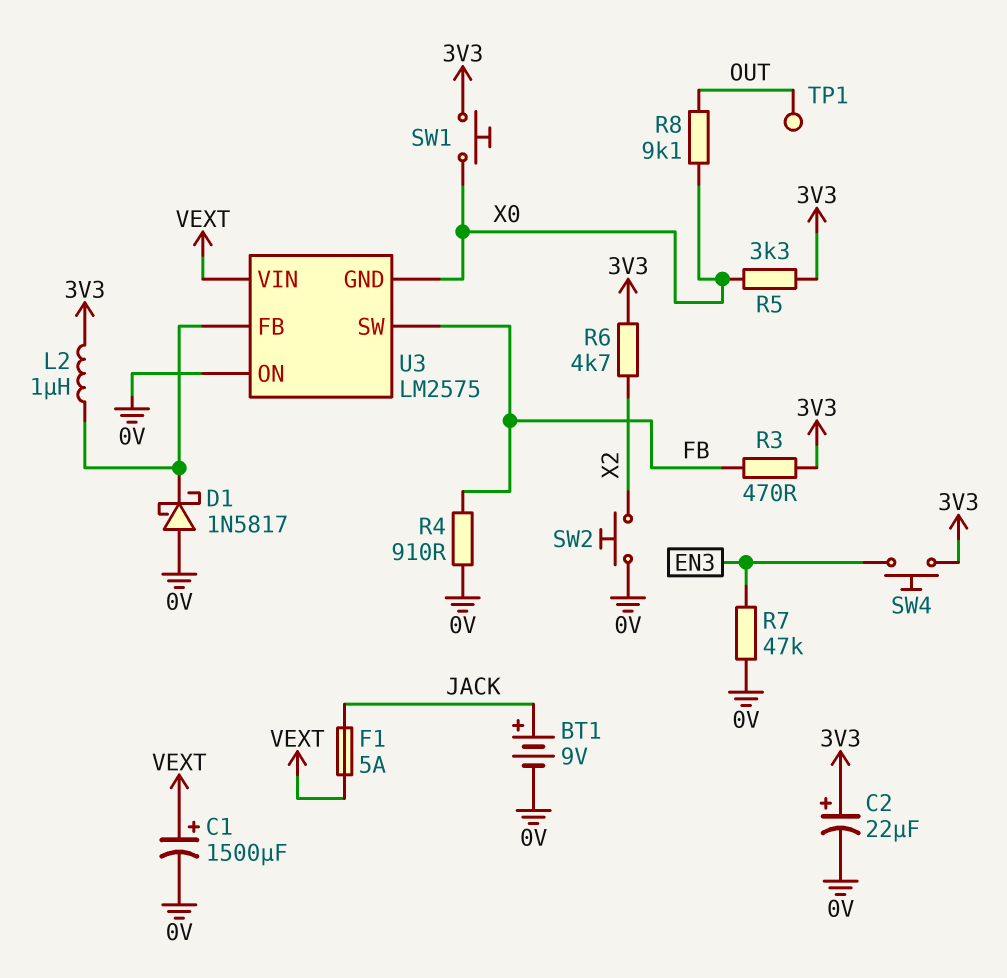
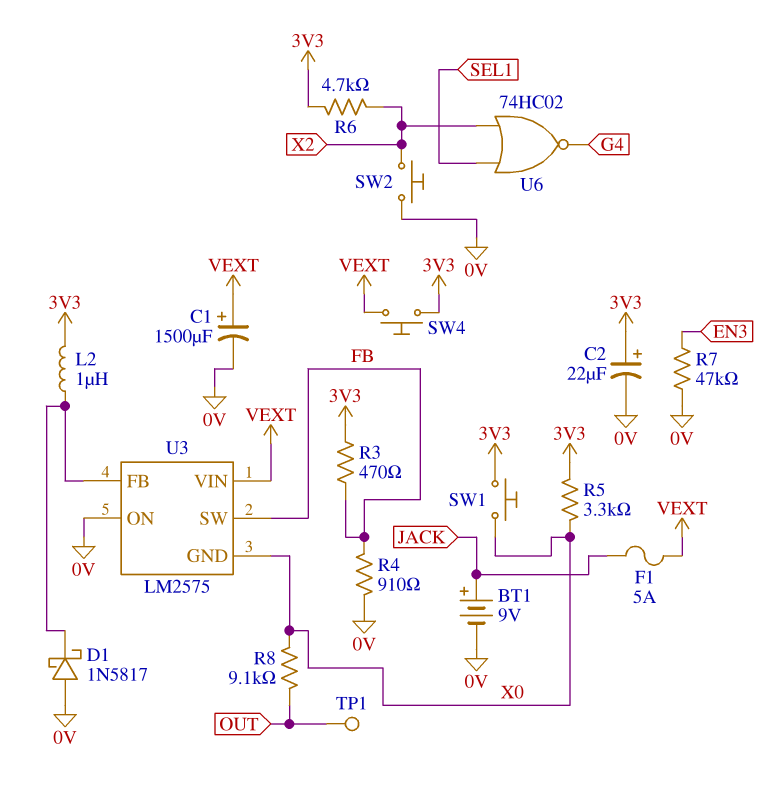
SW4: button (3V3, EN3) -> button (3V3, VEXT)
U6: none -> NOR 74HC02 (in SEL1, in X2, out G4)

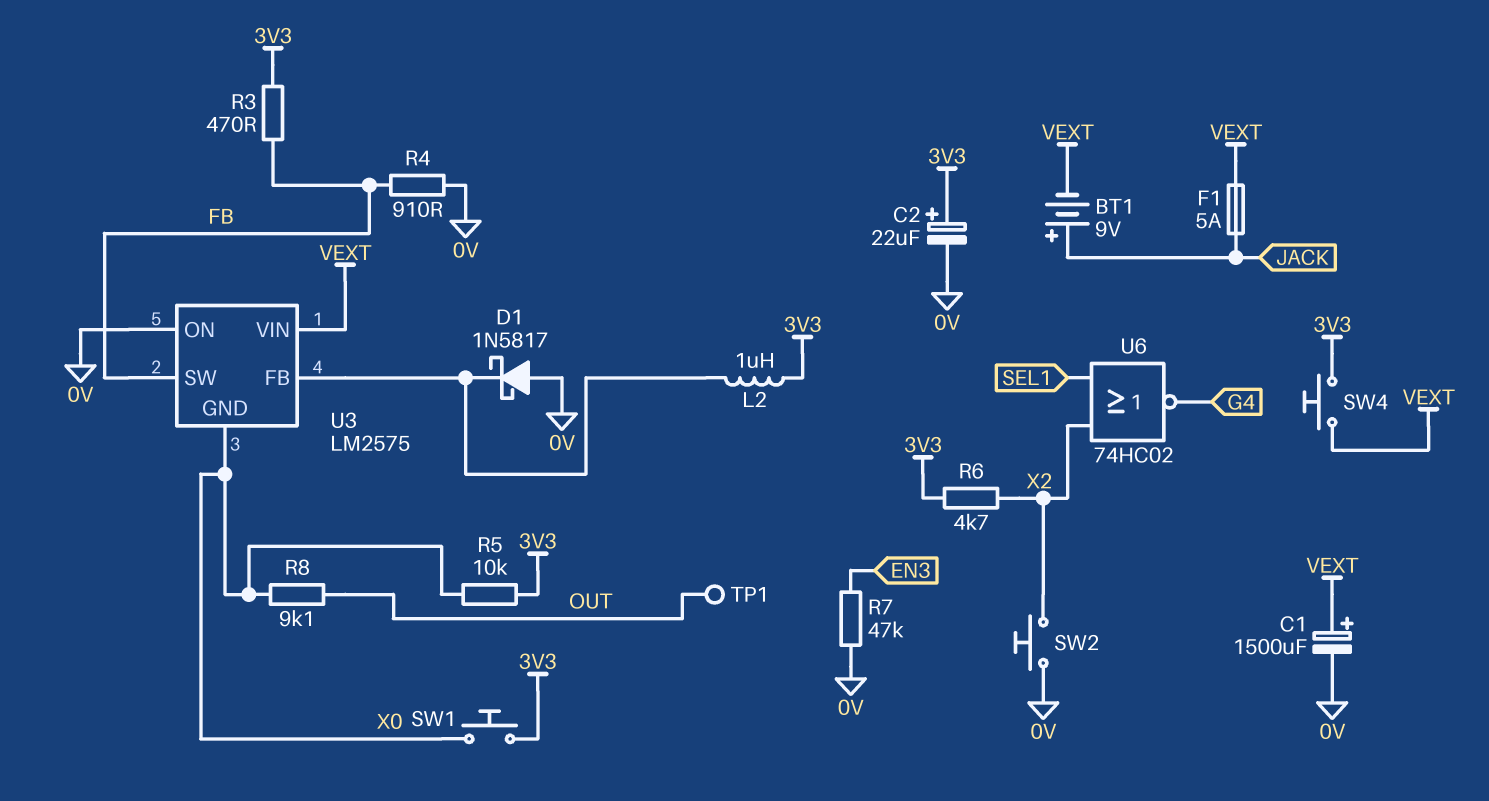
BT1: 9V (plus JACK, minus 0V) -> 9V (plus JACK, minus VEXT)
R5: 3.3k (3V3, X0) -> 10k (3V3, X0)

